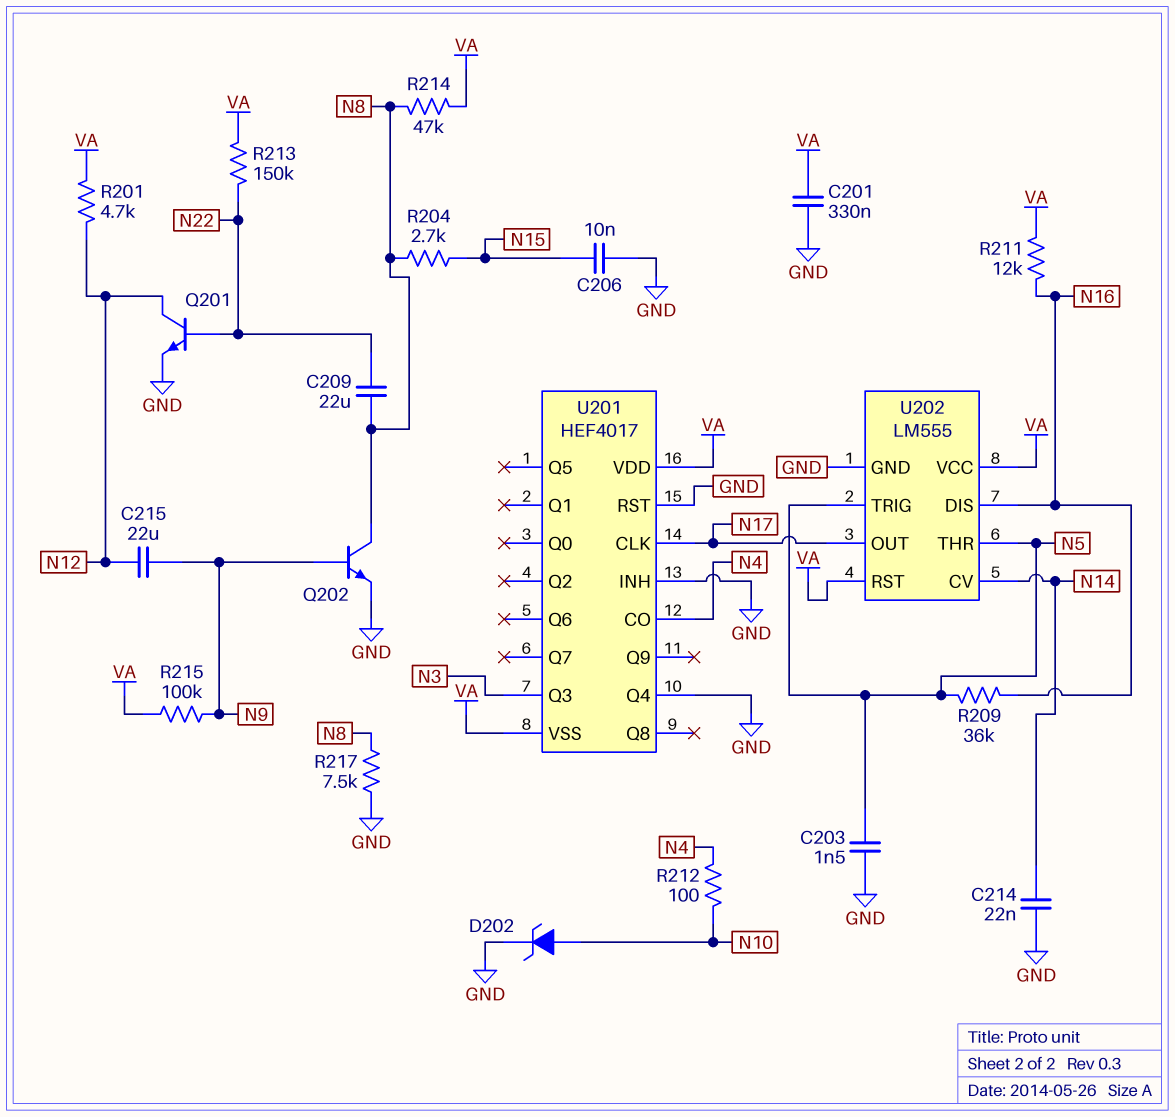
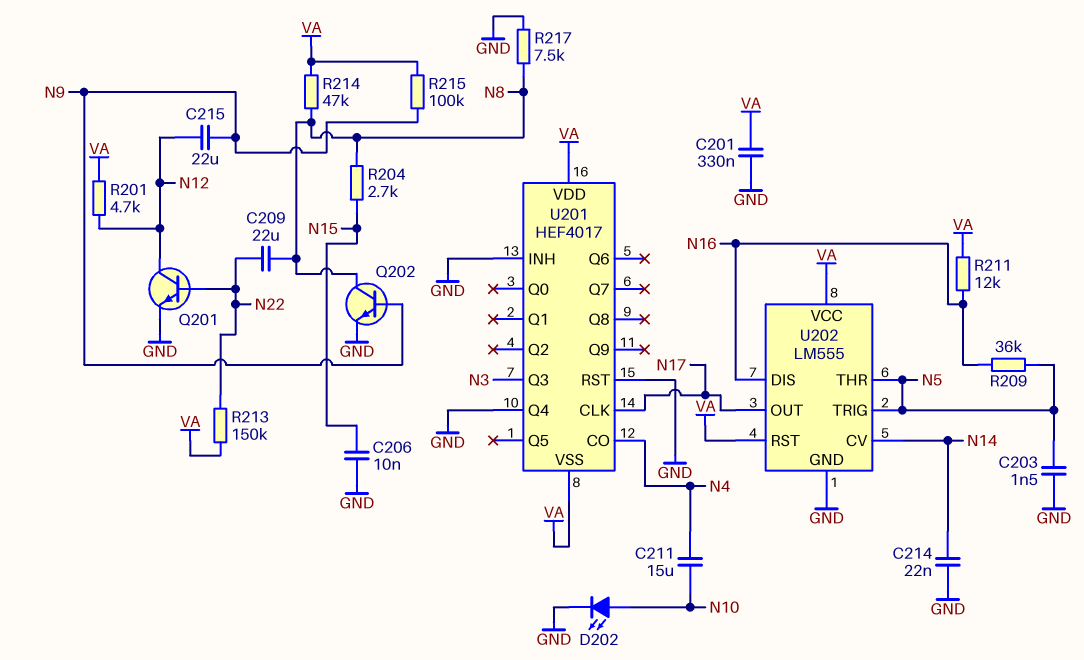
C211: none -> 15uF (N4, N10)
D202: zener (A N10, K GND) -> LED (A N10, K GND)
R212: 100 (N4, N10) -> none

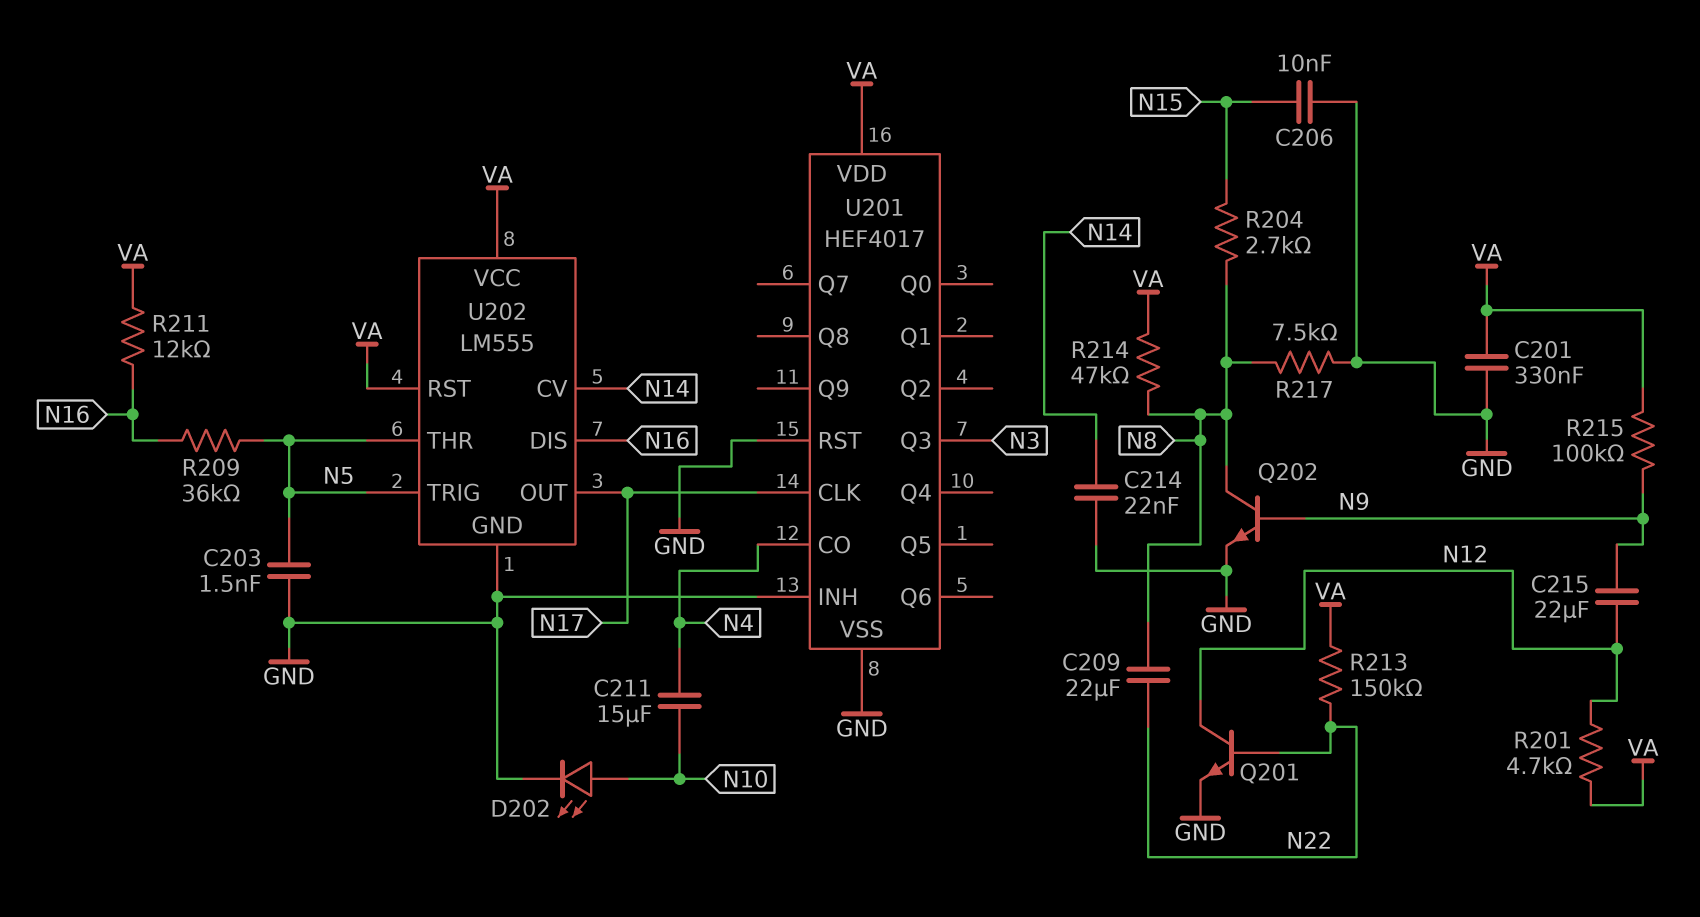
U201 pin Q4: GND -> none
U201 pin VSS: VA -> GND

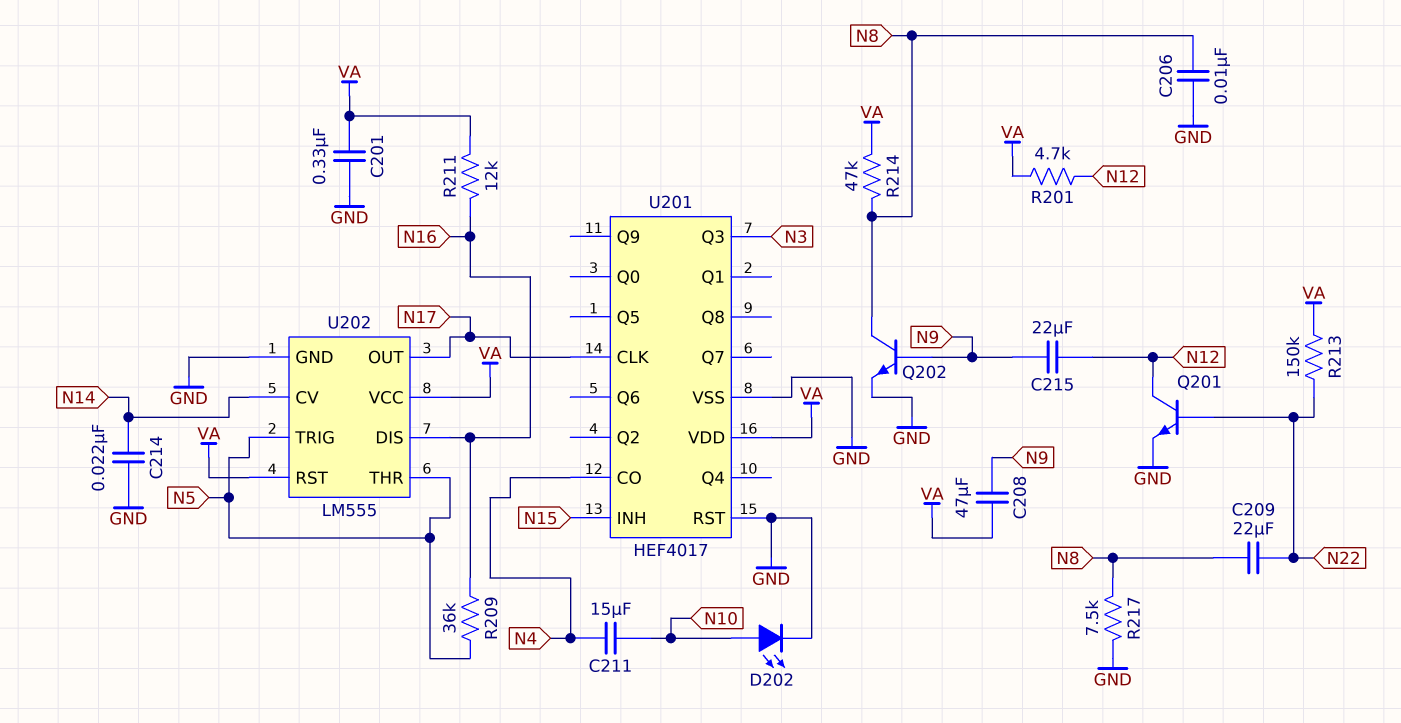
C203: 1.5nF (GND, N5) -> none
C206: 10nF (GND, N15) -> 10nF (GND, N8)
C208: none -> 47uF (N9, VA)
R204: 2.7k (N8, N15) -> none
R215: 100k (N9, VA) -> none
U201 pin INH: GND -> N15

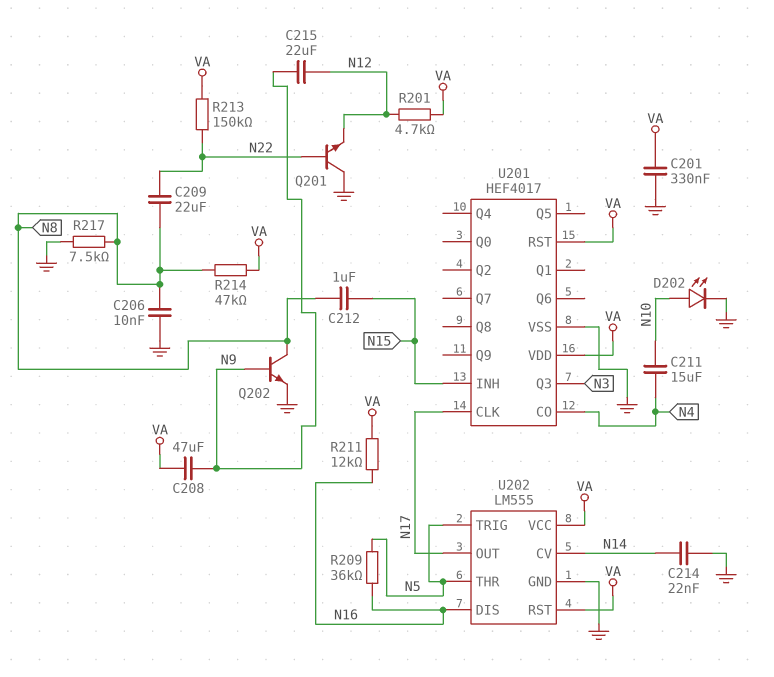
C212: none -> 1uF (N8, N15)
Q201: NPN (B N22, C N12, E GND) -> NPN (B N22, C GND, E N12)
U201 pin RST: GND -> VA

